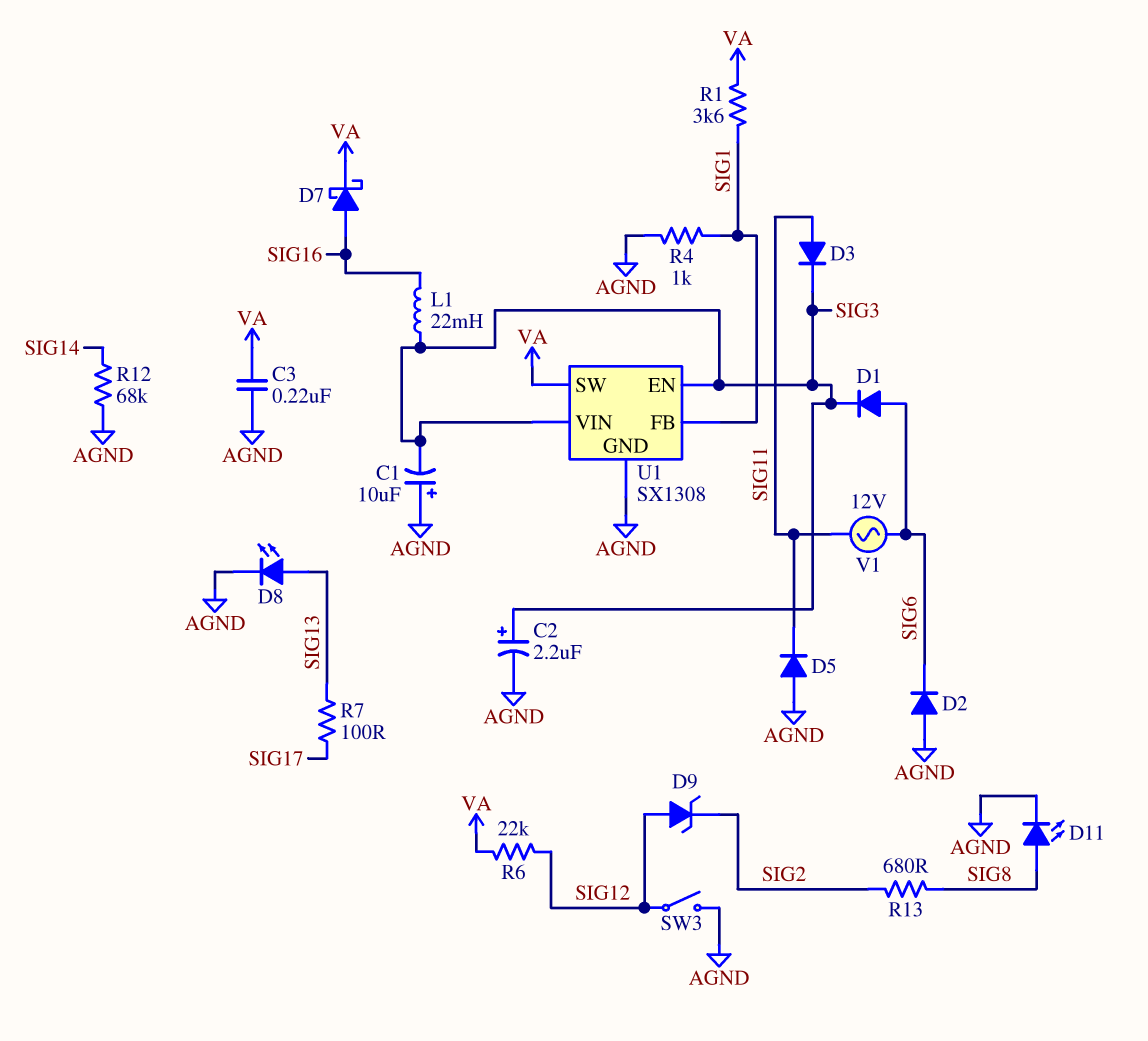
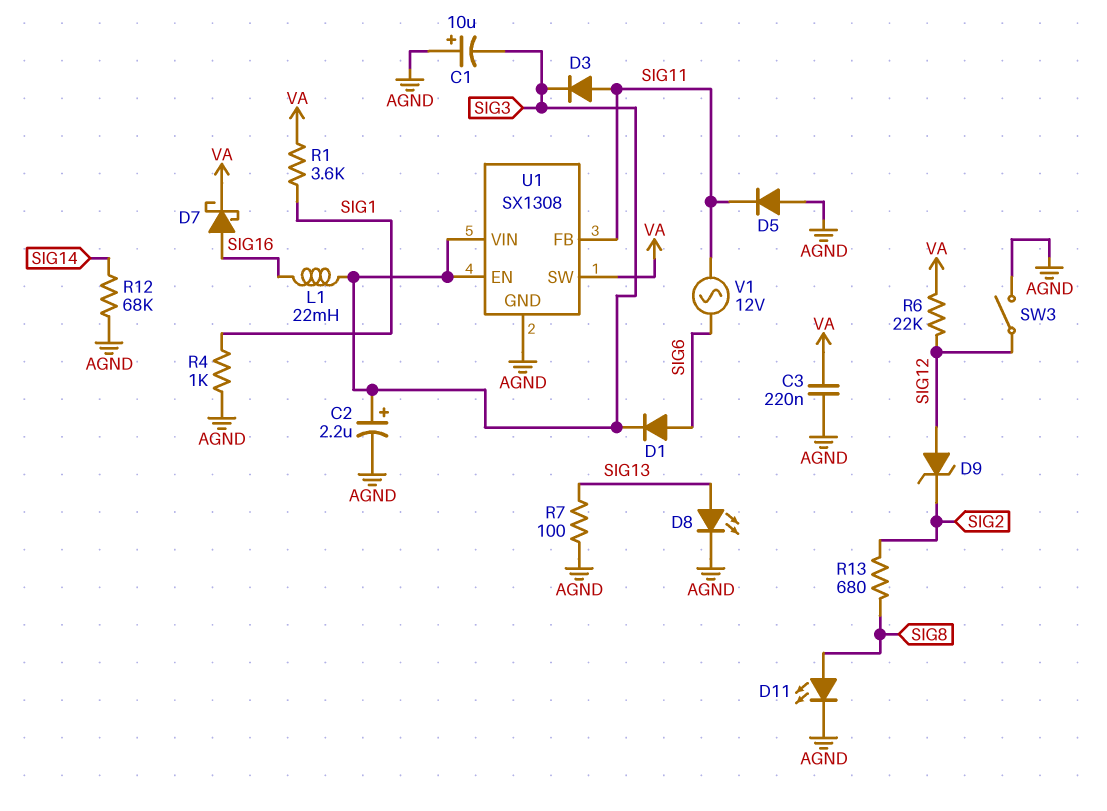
D2: diode (A AGND, K SIG6) -> none
R7: 100 (SIG13, SIG17) -> 100 (AGND, SIG13)
U1 pin FB: SIG1 -> SIG11

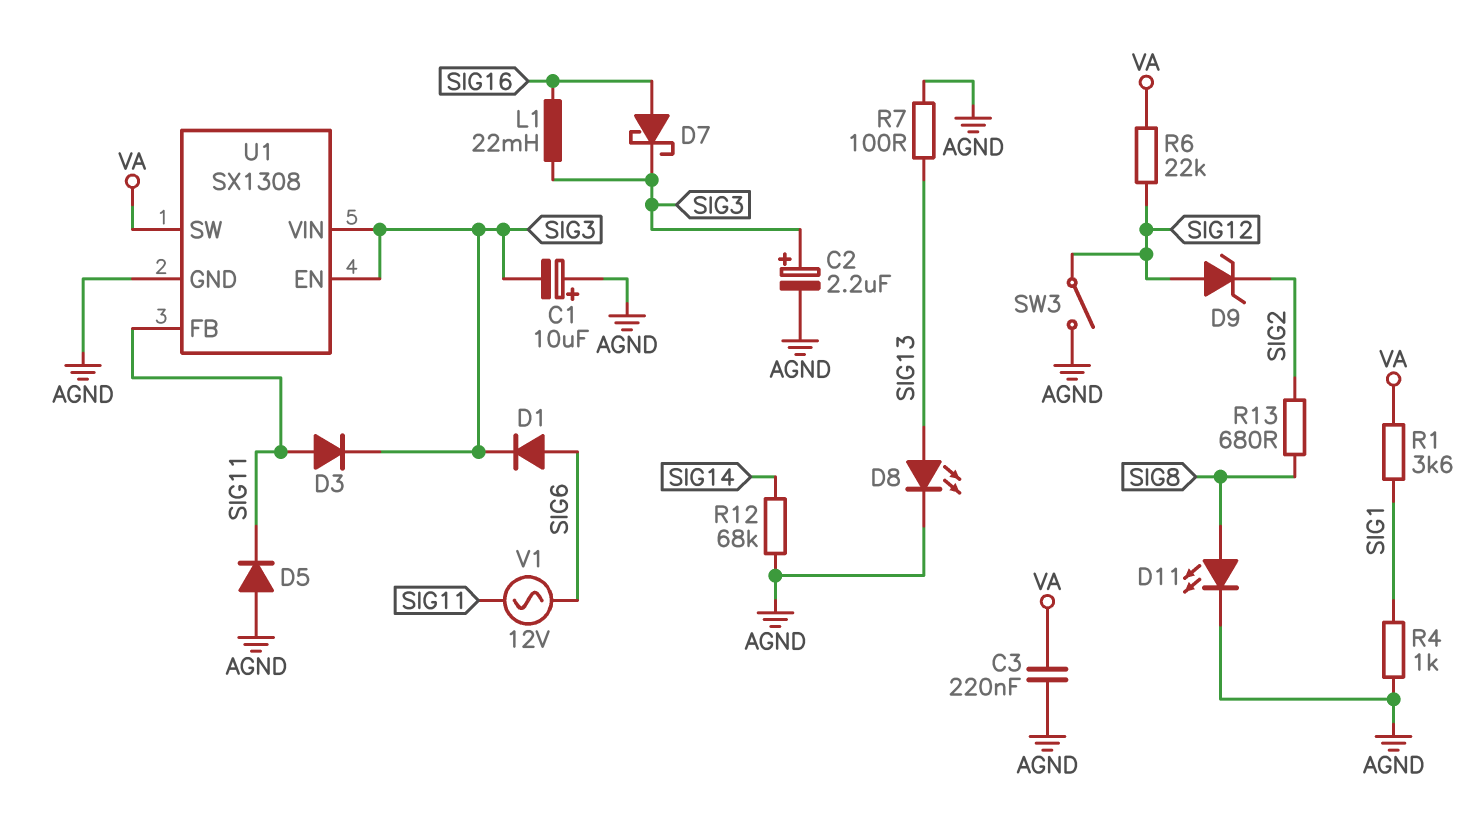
D7: schottky (A SIG16, K VA) -> schottky (A SIG16, K SIG3)

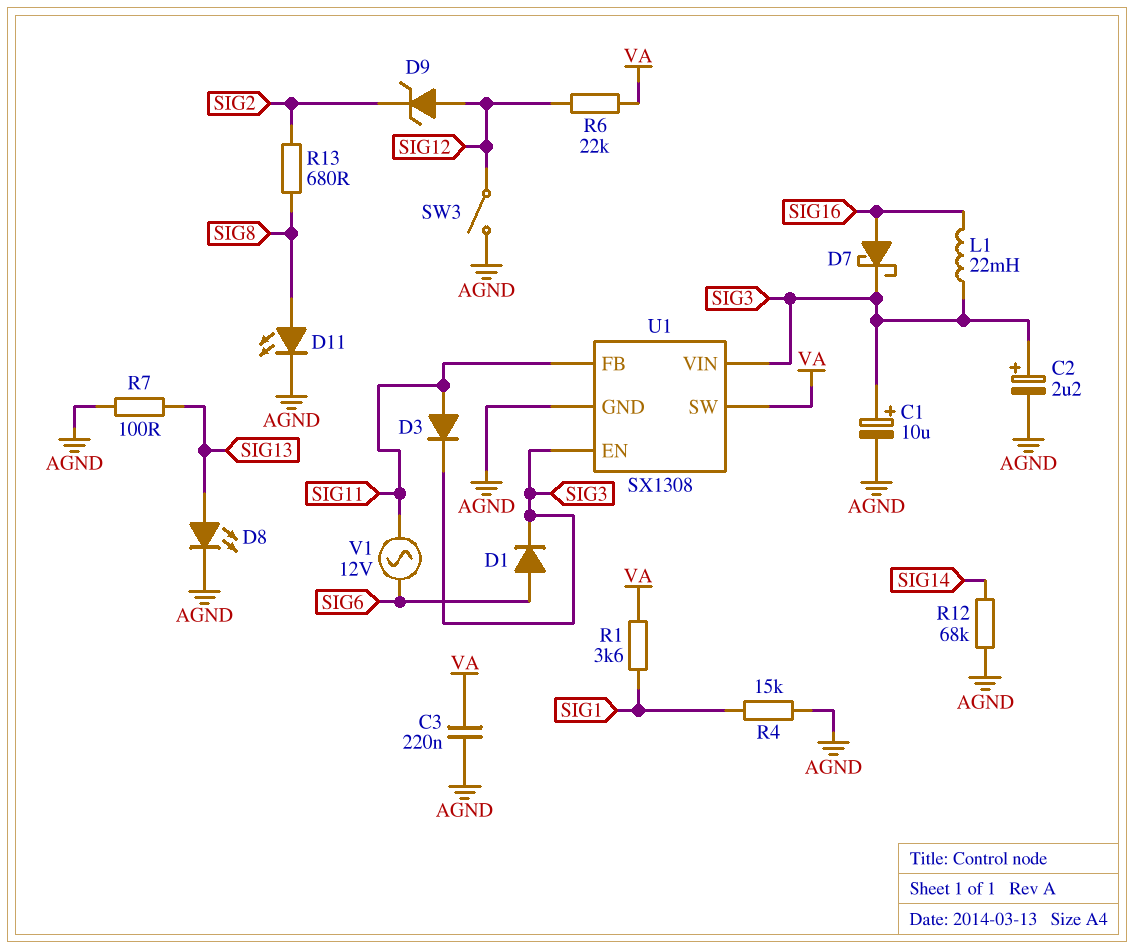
C1: 10uF (plus AGND, minus SIG3) -> 10uF (plus SIG3, minus AGND)
D5: diode (A AGND, K SIG11) -> none
R4: 1k (AGND, SIG1) -> 15k (AGND, SIG1)

